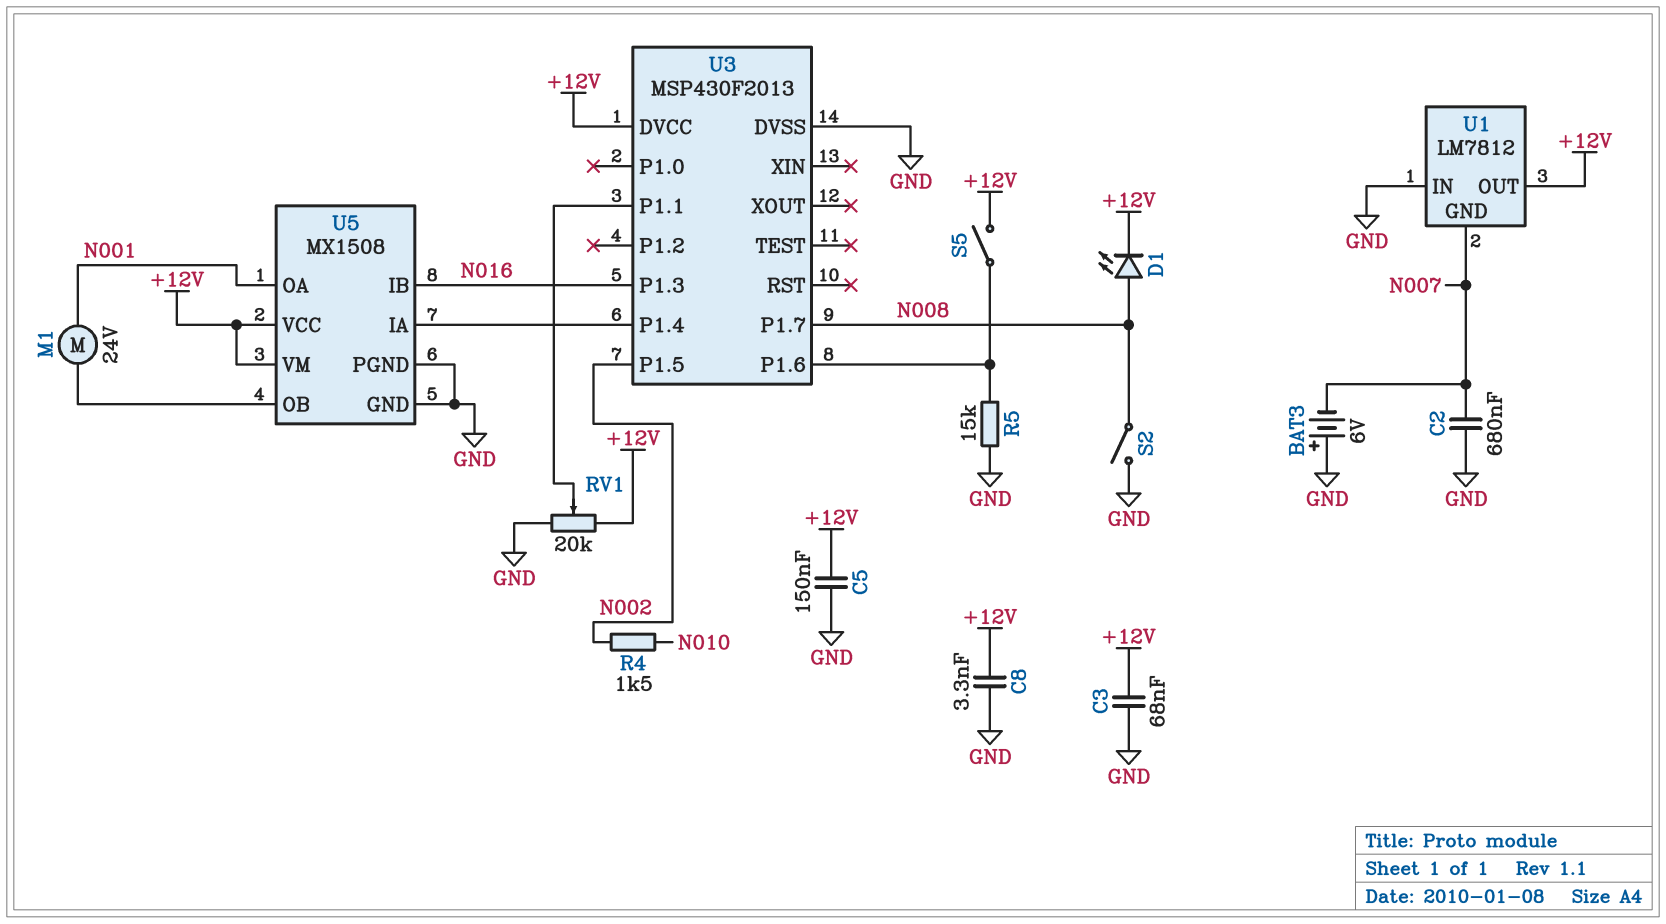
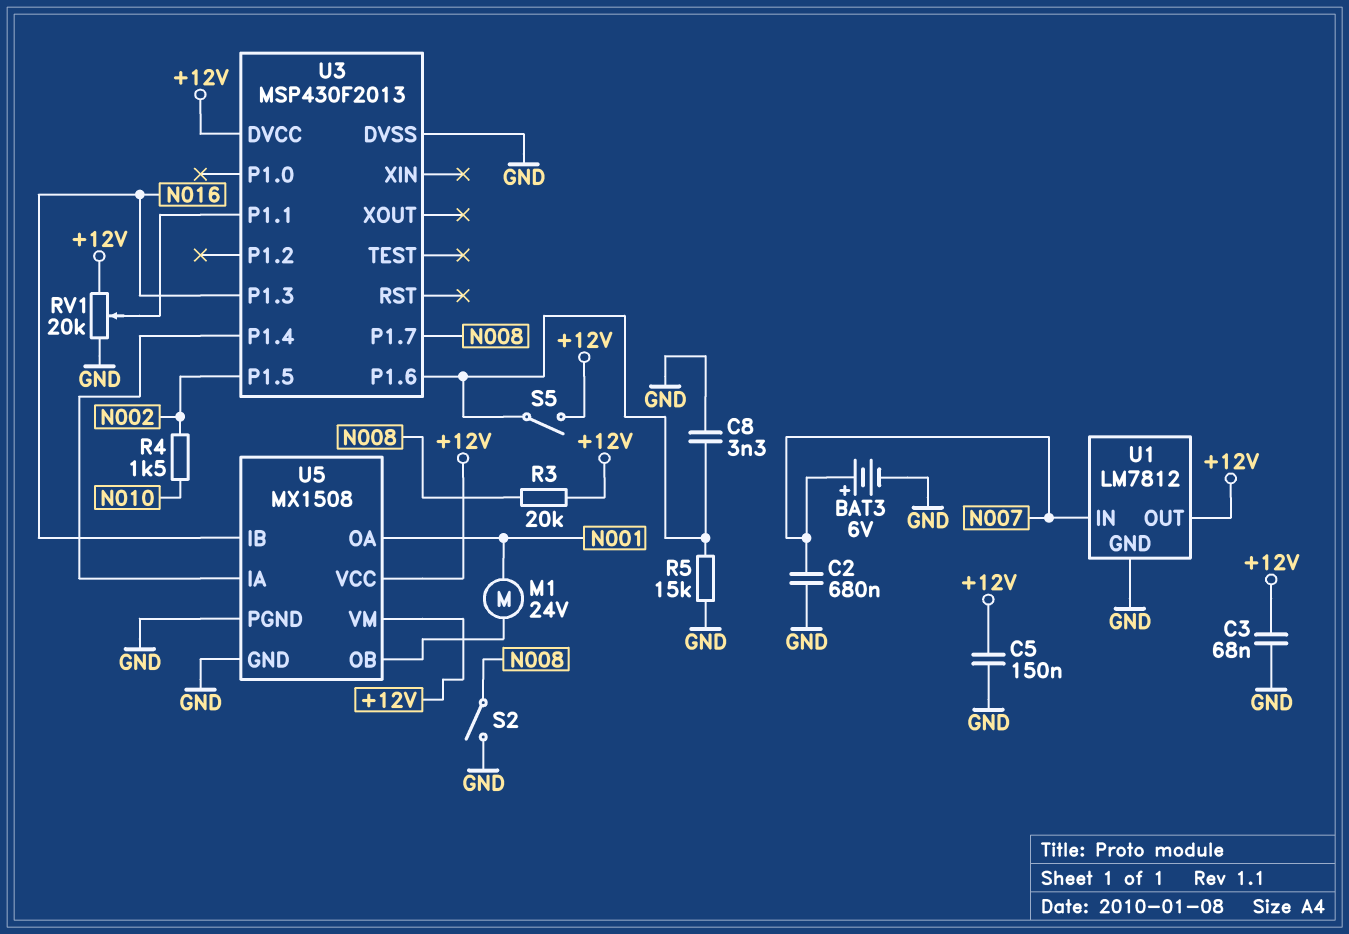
BAT3: 6V (plus GND, minus N007) -> 6V (plus N007, minus GND)
C8: 3.3nF (+12V, GND) -> 3.3nF (GND, U3/P1.6)
D1: LED (A N008, K +12V) -> none
R3: none -> 20k (+12V, N008)
U1 pin GND: N007 -> GND
U1 pin IN: GND -> N007

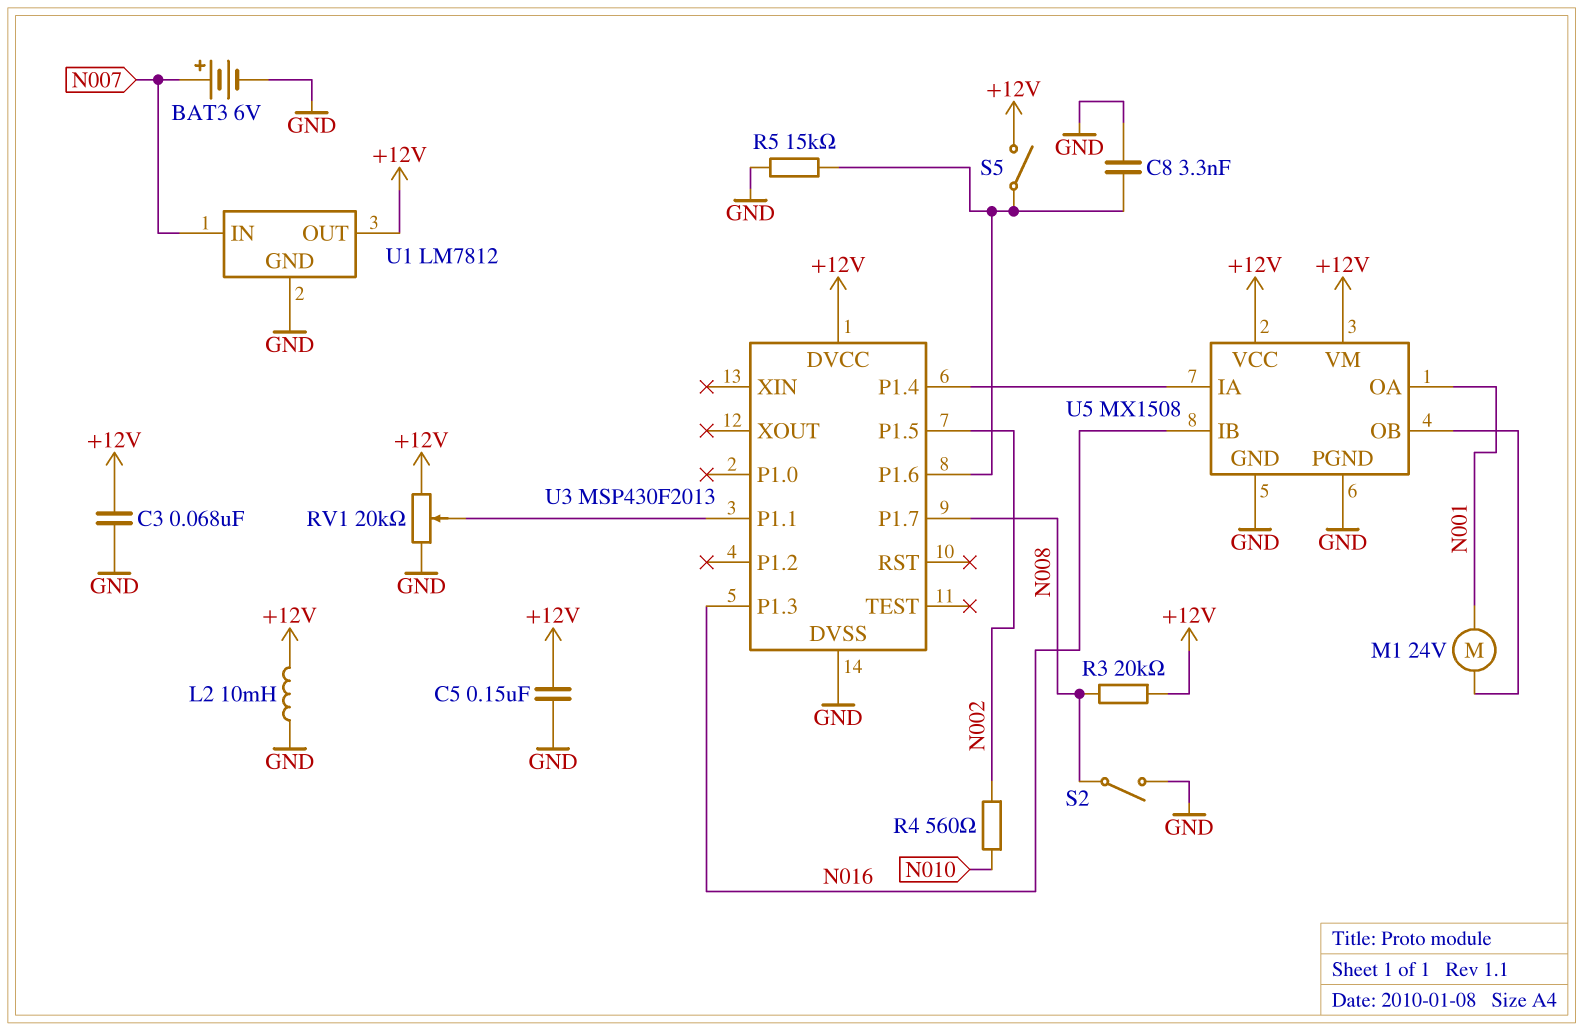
C2: 680nF (GND, N007) -> none
L2: none -> 10mH (+12V, GND)
R4: 1.5k (N002, N010) -> 560 (N002, N010)

